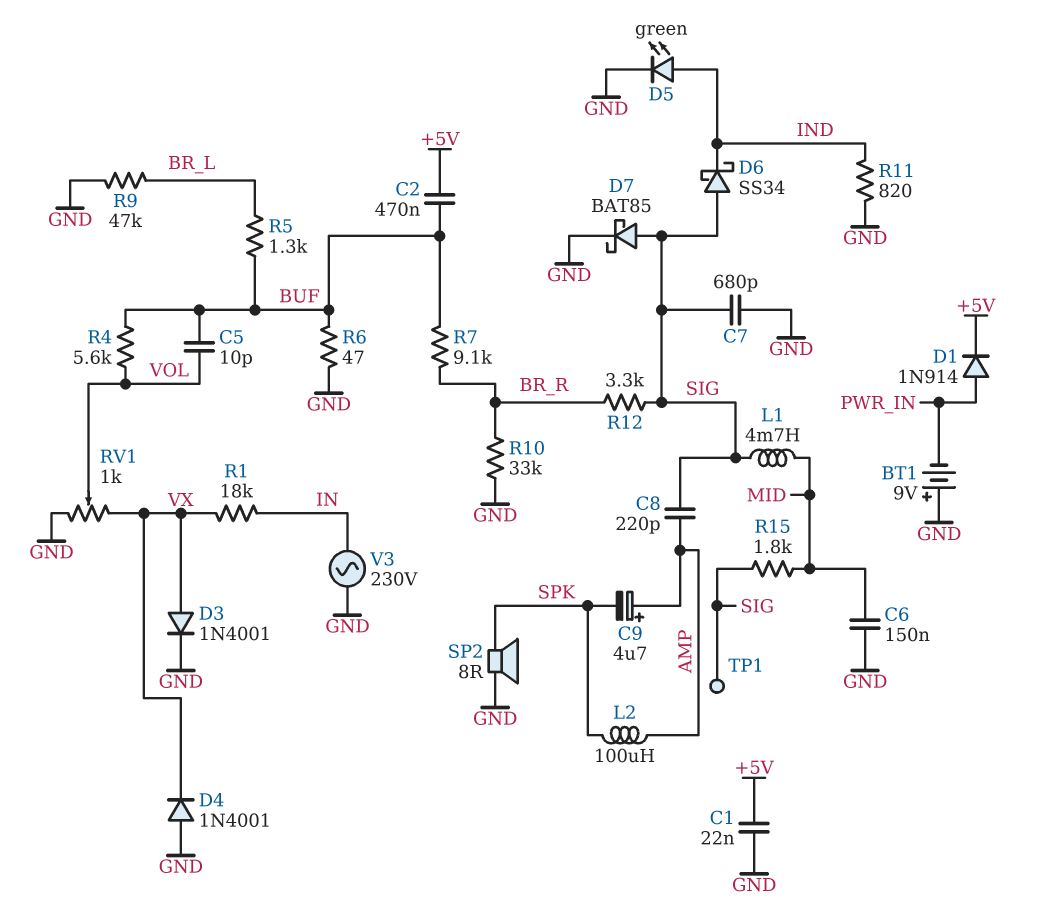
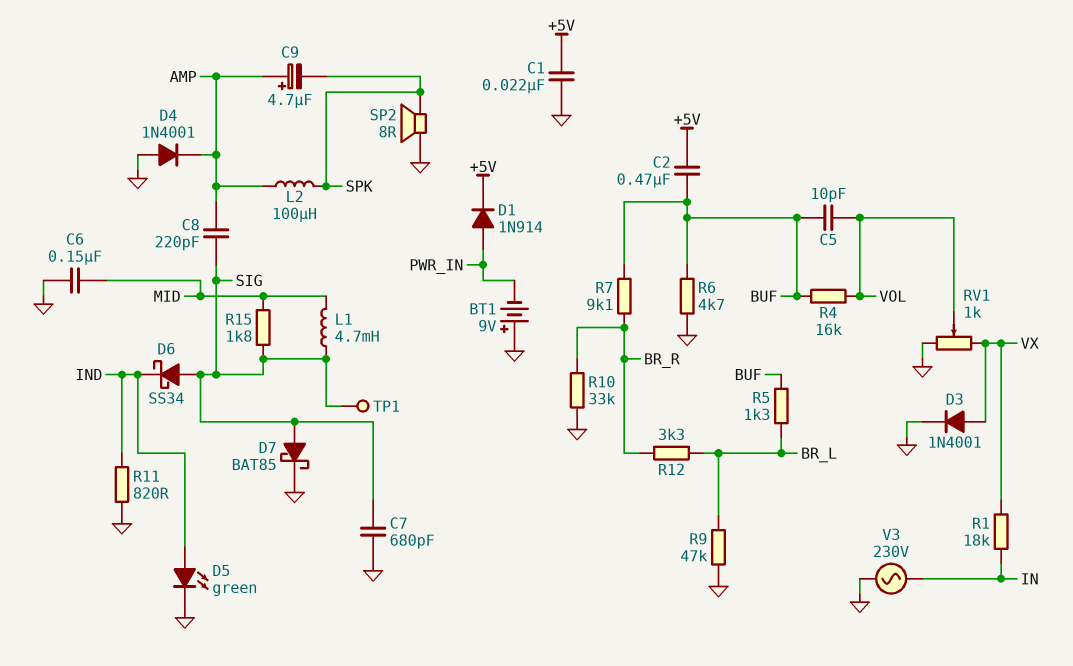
D4: diode 1N4001 (A GND, K VX) -> diode 1N4001 (A GND, K AMP)
R4: 5.6k (BUF, VOL) -> 16k (BUF, VOL)
R6: 47 (BUF, GND) -> 4.7k (BUF, GND)
R12: 3.3k (BR_R, SIG) -> 3.3k (BR_L, BR_R)

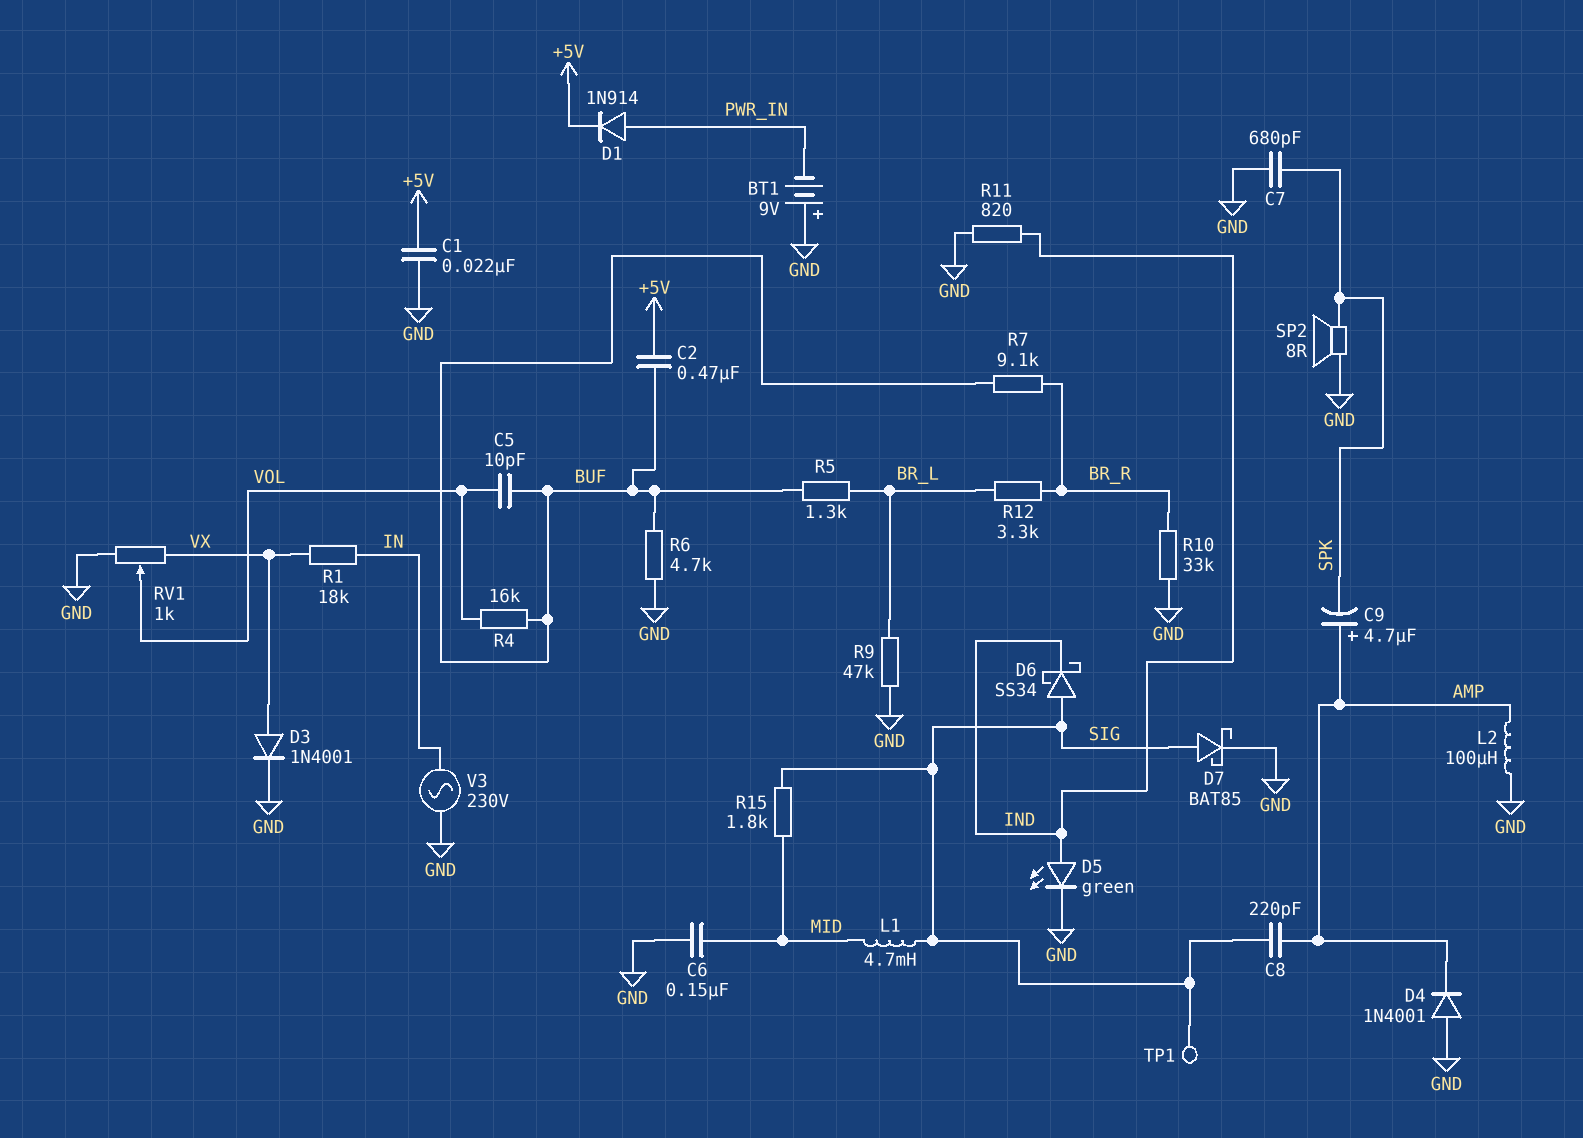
C7: 680pF (GND, SIG) -> 680pF (GND, SPK)
L2: 100uH (AMP, SPK) -> 100uH (AMP, GND)

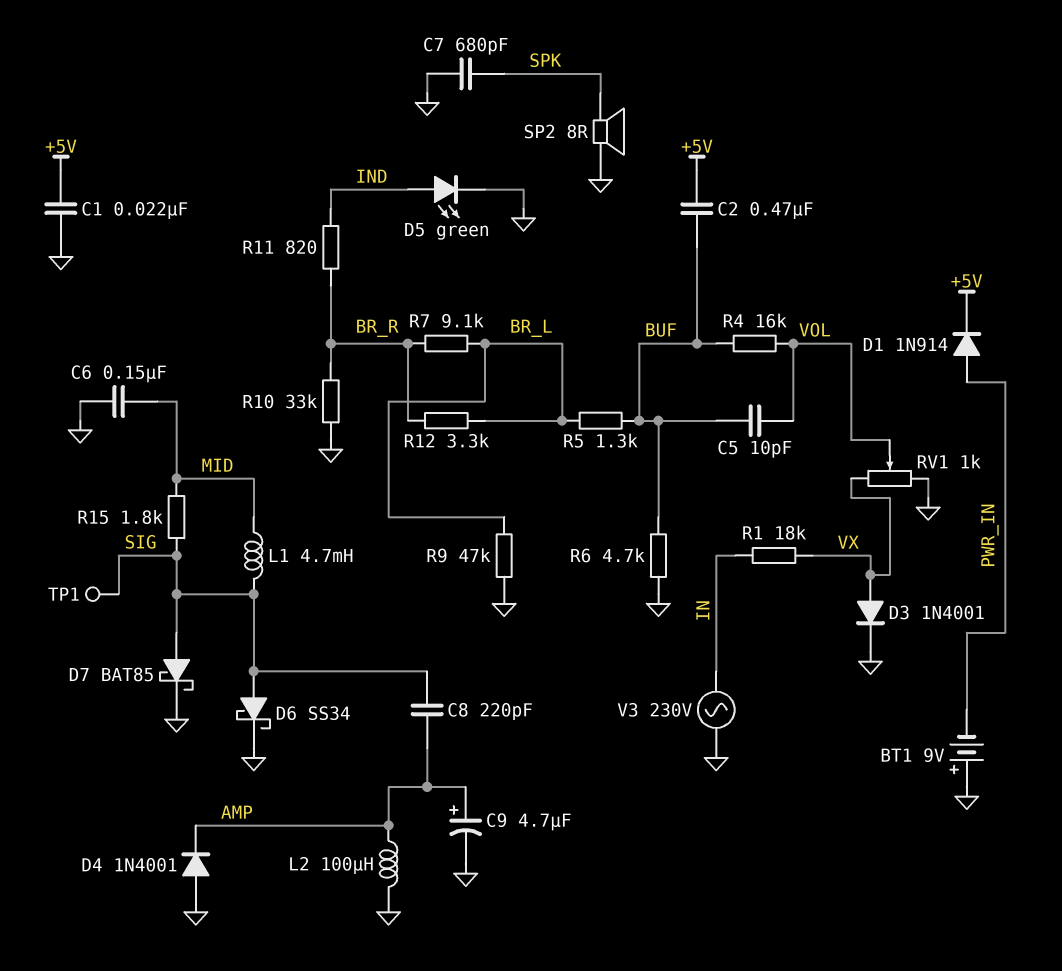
C9: 4.7uF (plus AMP, minus SPK) -> 4.7uF (plus AMP, minus GND)
D6: schottky SS34 (A SIG, K IND) -> schottky SS34 (A SIG, K GND)
R7: 9.1k (BR_R, BUF) -> 9.1k (BR_L, BR_R)
R11: 820 (GND, IND) -> 820 (BR_R, IND)

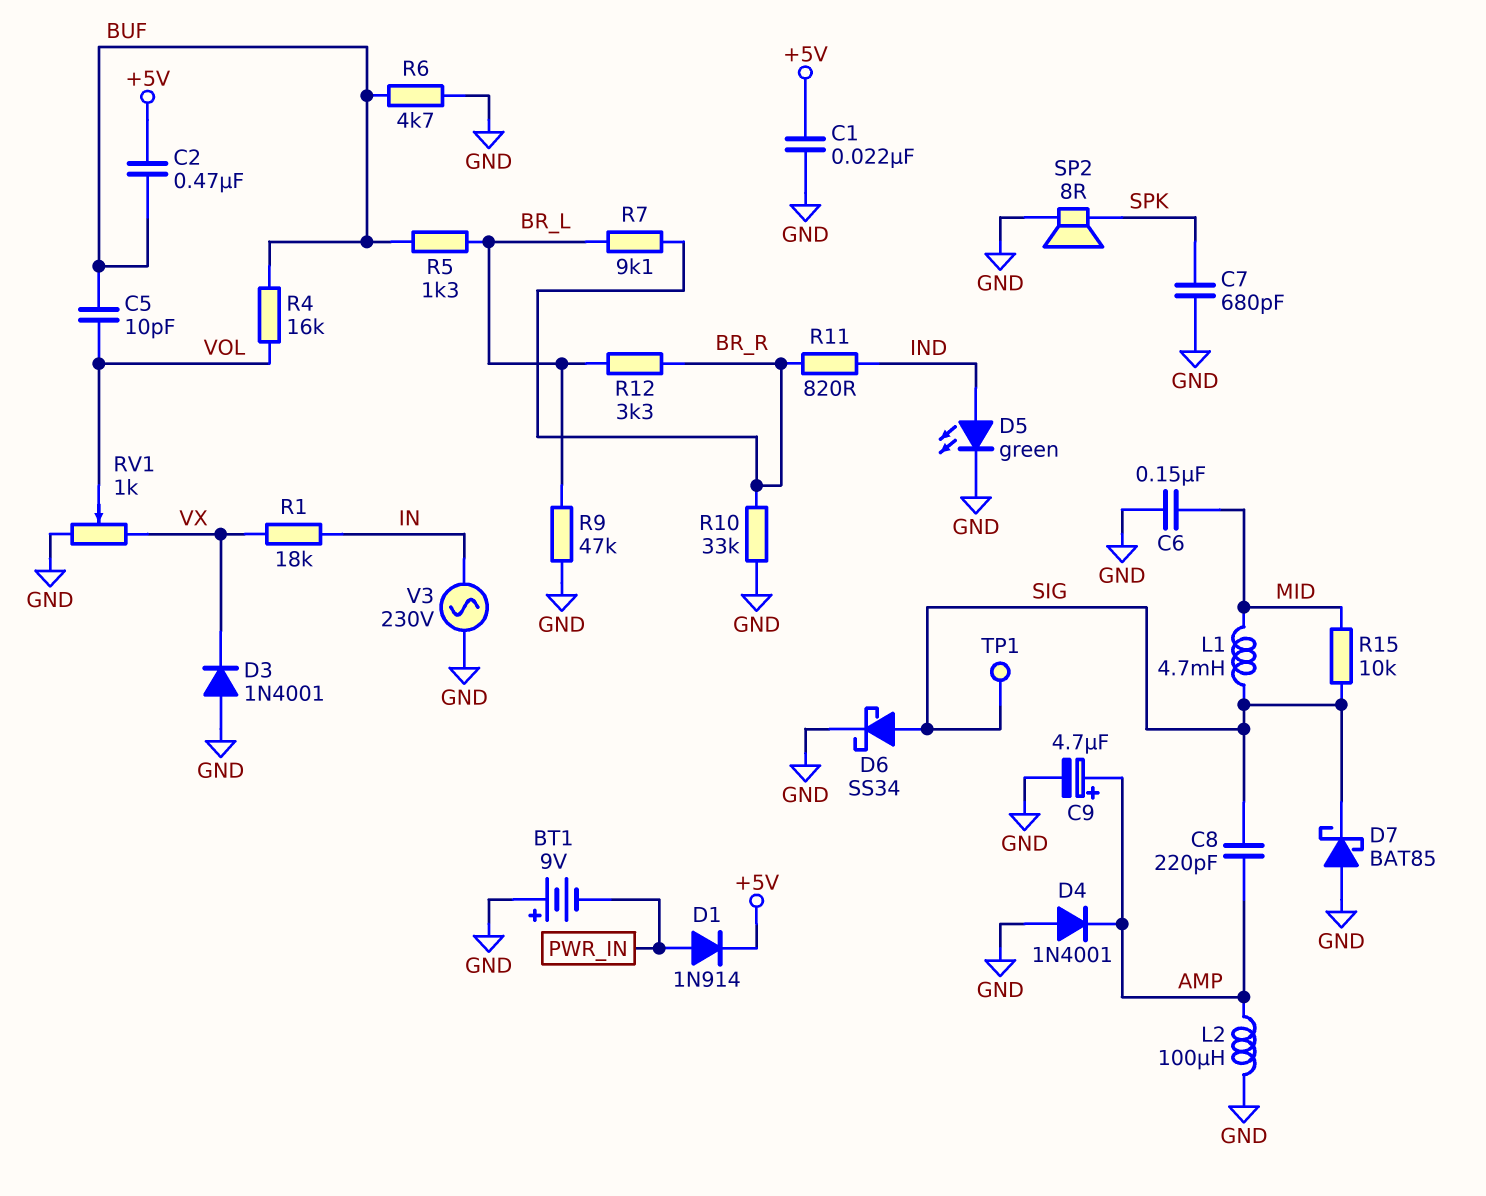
D3: diode 1N4001 (A VX, K GND) -> diode 1N4001 (A GND, K VX)
D7: schottky BAT85 (A SIG, K GND) -> schottky BAT85 (A GND, K SIG)
R15: 1.8k (MID, SIG) -> 10k (MID, SIG)

